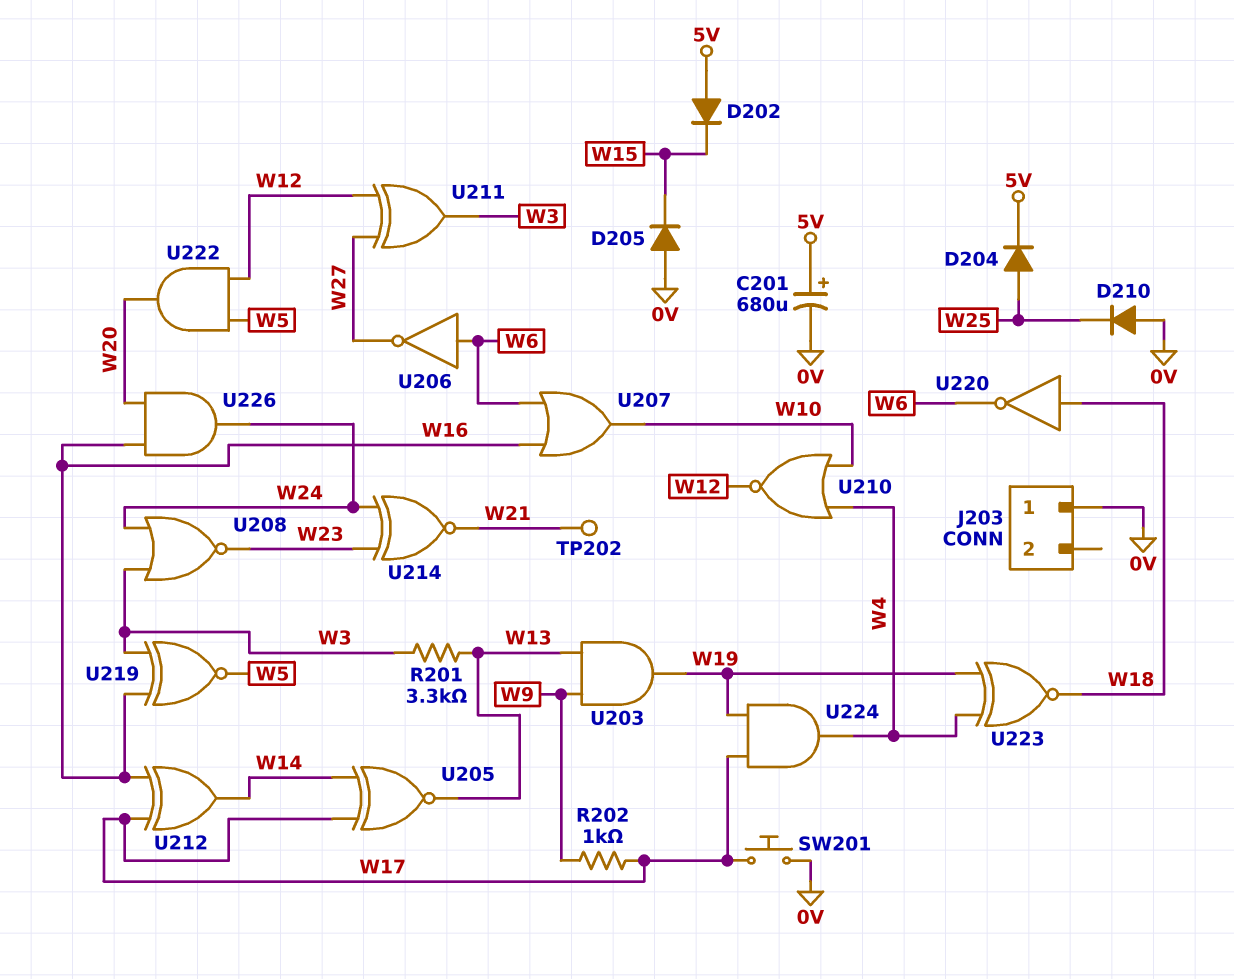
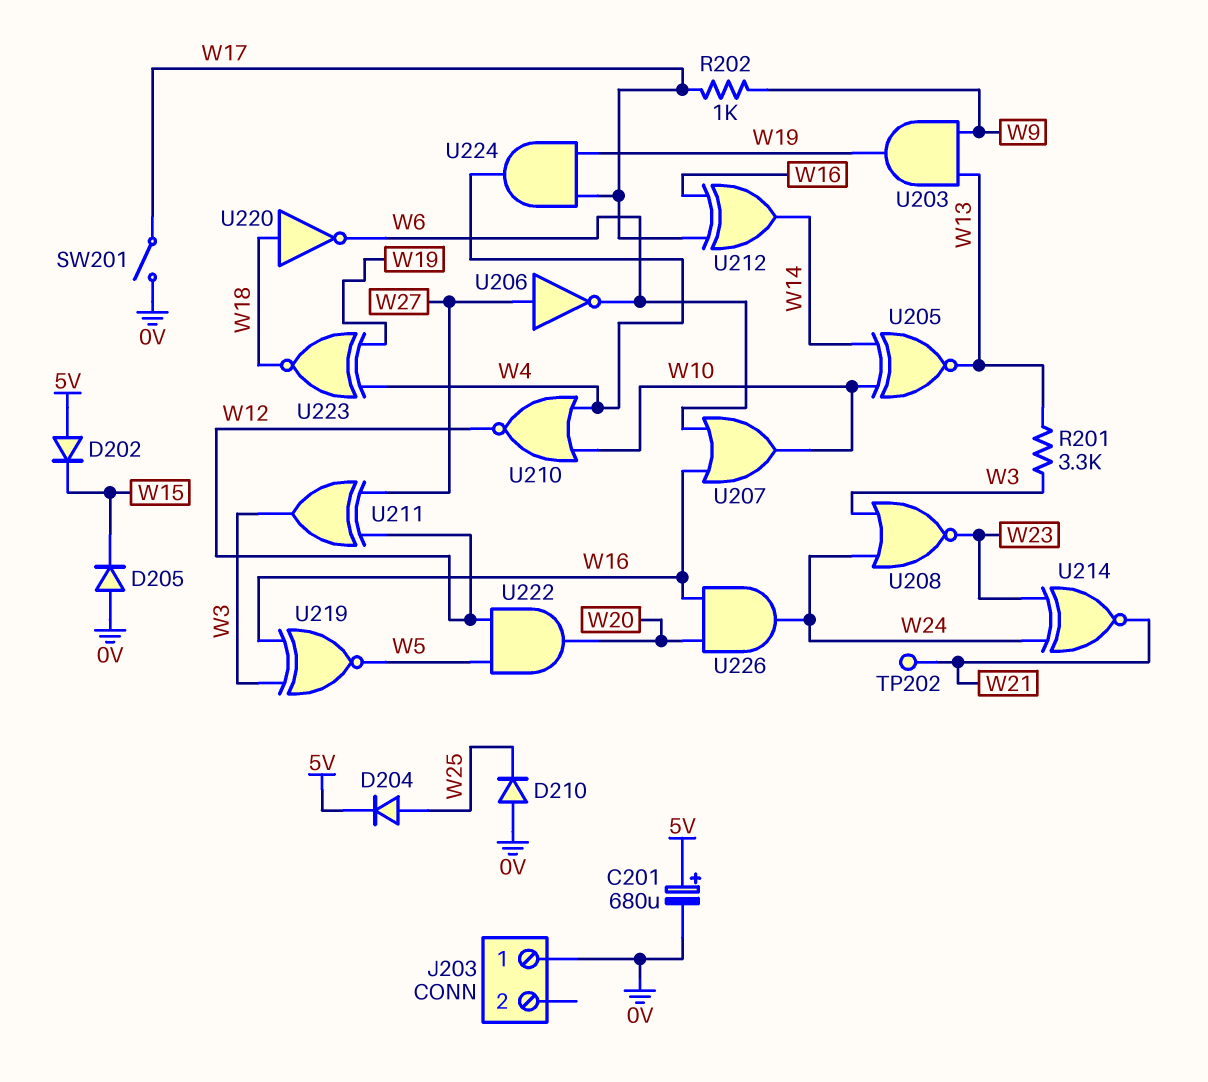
SW201: button (0V, W17) -> switch (0V, W17)
U205: XNOR (in W14, in W17, out W13) -> XNOR (in W10, in W14, out W13)
U206: NOT (in W6, out W27) -> NOT (in W27, out W6)

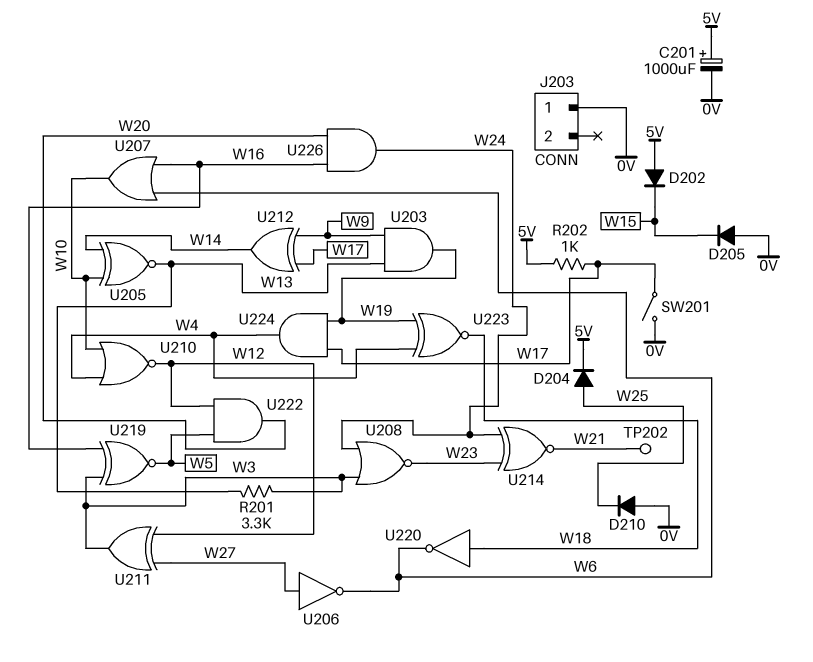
C201: 680uF (plus 5V, minus 0V) -> 1000uF (plus 5V, minus 0V)
R202: 1k (W9, W17) -> 1k (5V, W17)
U212: XOR (in W16, in W17, out W14) -> XOR (in W9, in W17, out W14)

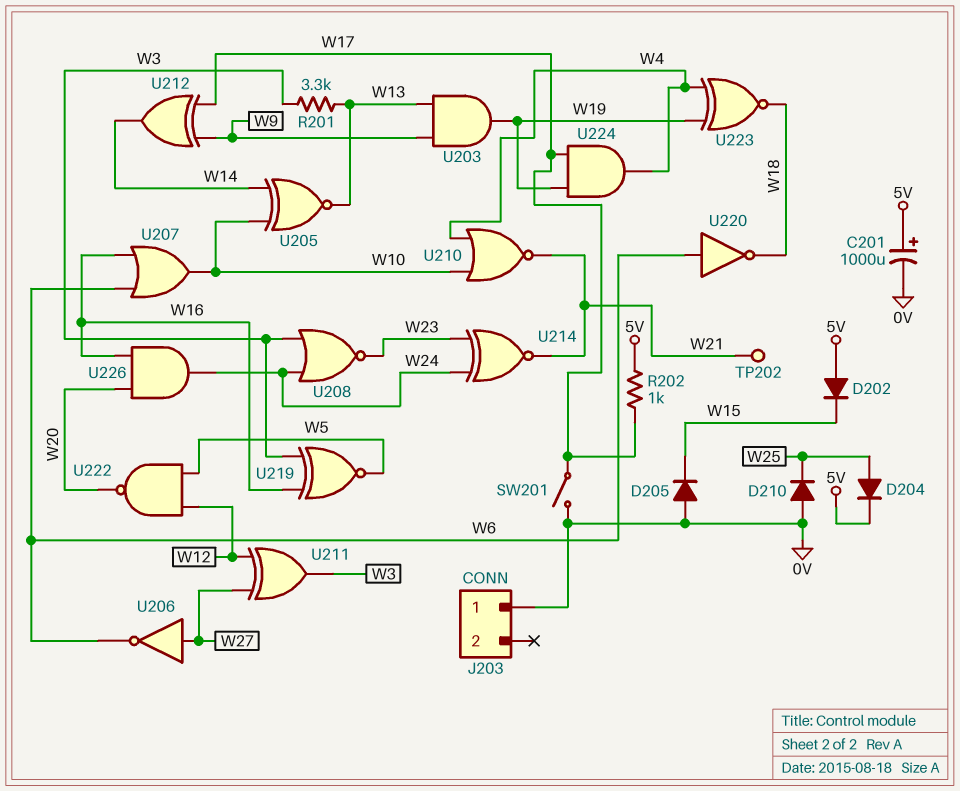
U210: NOR (in W4, in W10, out W12) -> NOR (in W4, in W10, out W21)
U220: NOT (in W18, out W6) -> NOT (in W6, out W18)
U222: AND (in W5, in W12, out W20) -> NAND (in W5, in W12, out W20)

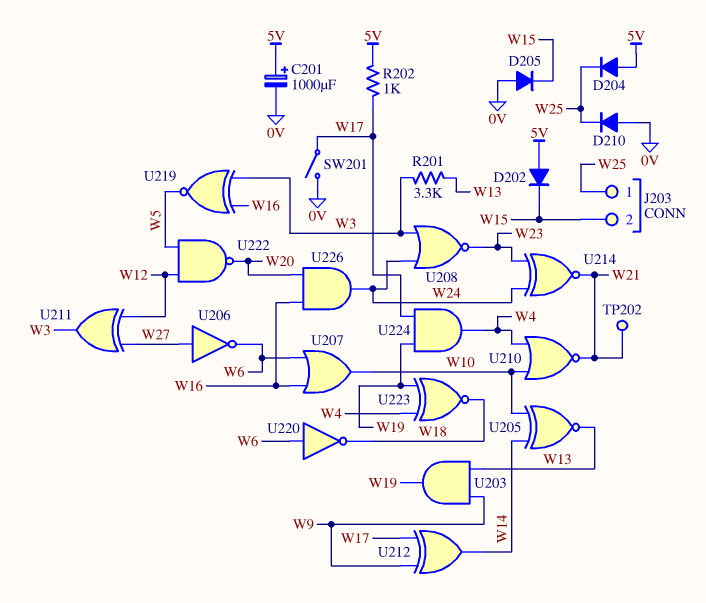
D204: diode (A W25, K 5V) -> diode (A 5V, K W25)
J203 pin 1: 0V -> W25
J203 pin 2: none -> W15

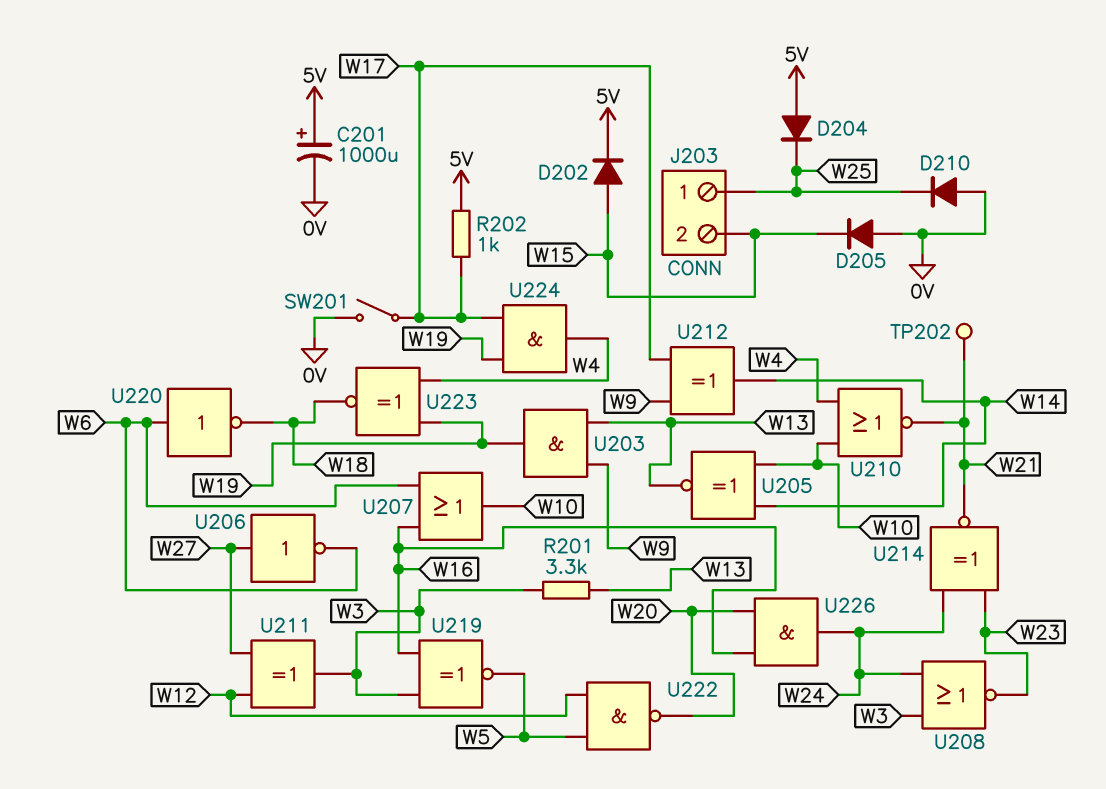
D202: diode (A 5V, K W15) -> diode (A W15, K 5V)

